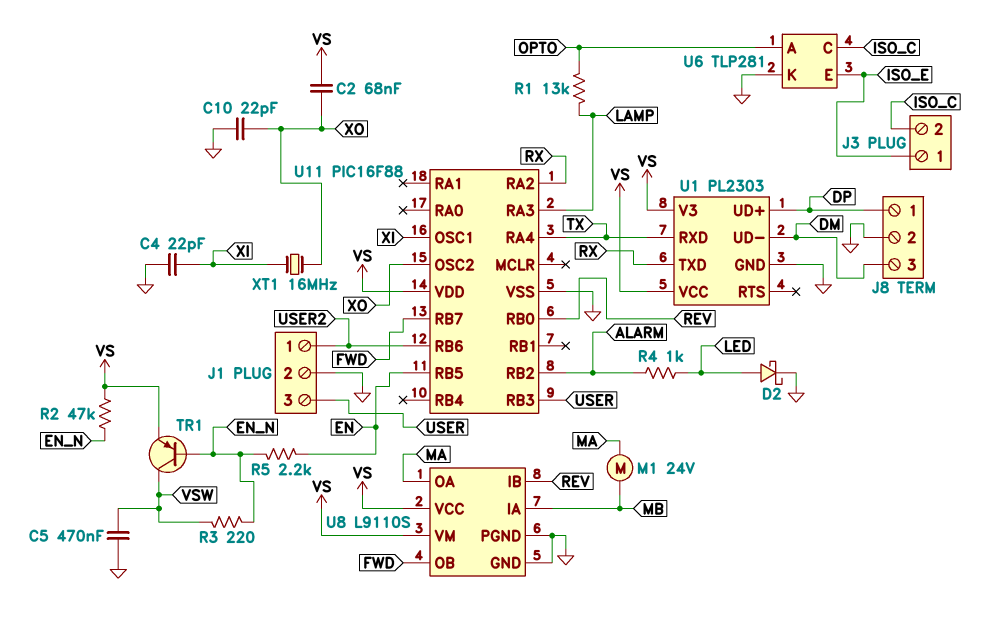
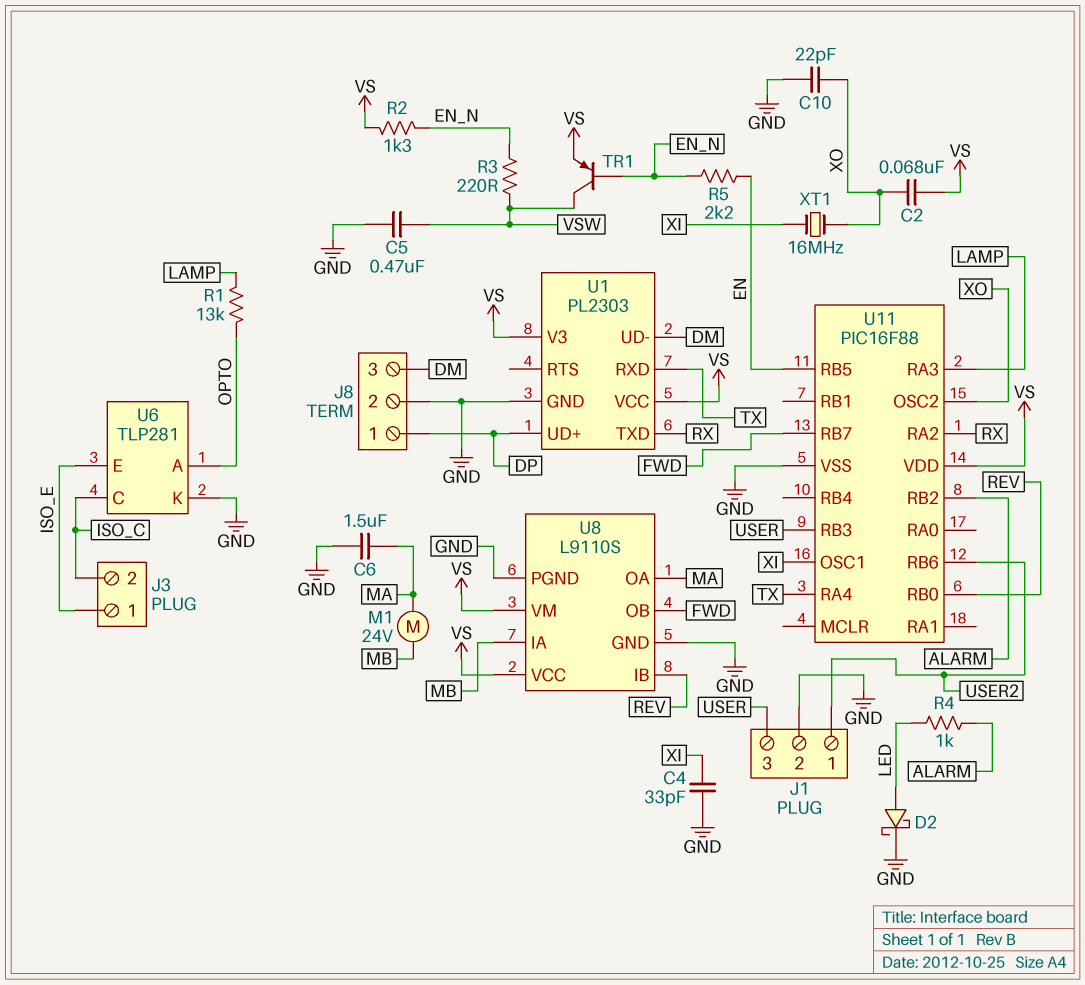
C4: 22pF (GND, XI) -> 33pF (GND, XI)
C6: none -> 1.5uF (GND, MA)
R2: 47k (EN_N, VS) -> 1.3k (EN_N, VS)

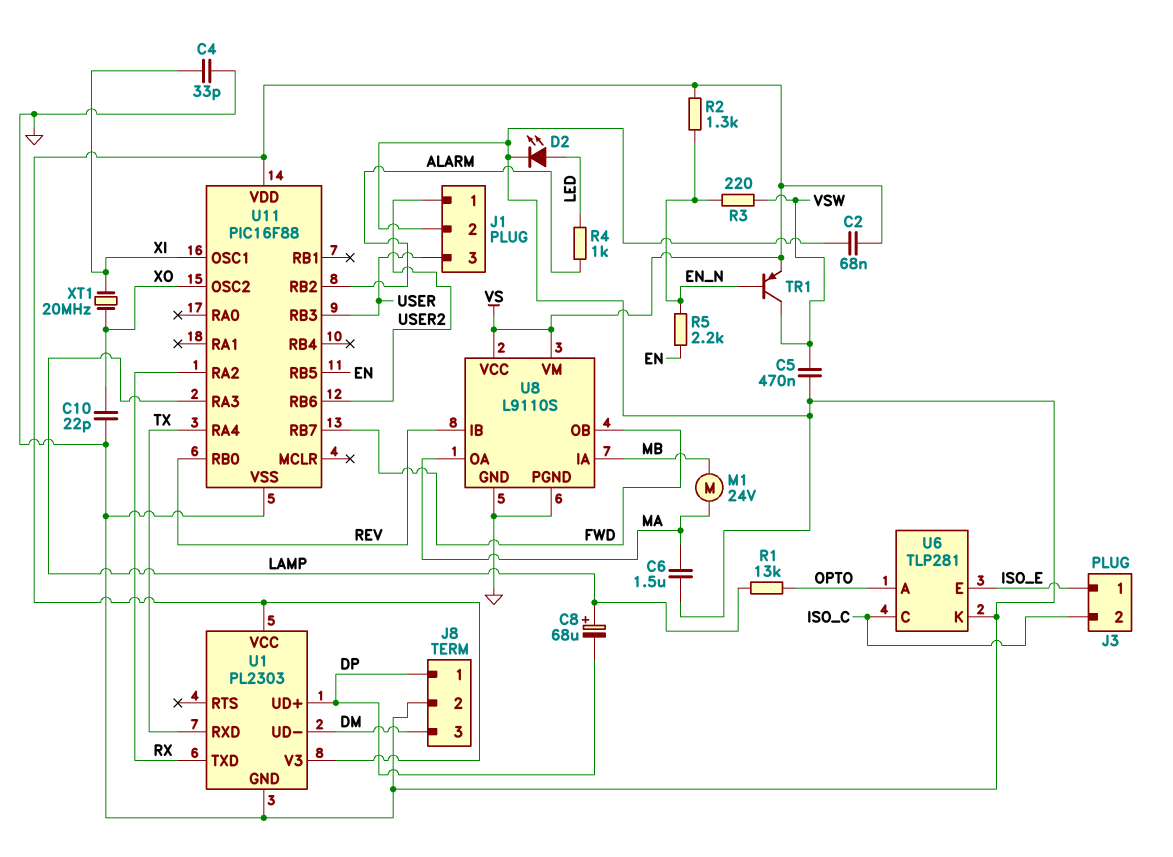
C2: 68nF (VS, XO) -> 68nF (GND, VS)
C8: none -> 68uF (plus LAMP, minus DP)
D2: schottky (A LED, K GND) -> LED (A LED, K GND)
XT1: 16MHz (XI, XO) -> 20MHz (XI, XO)

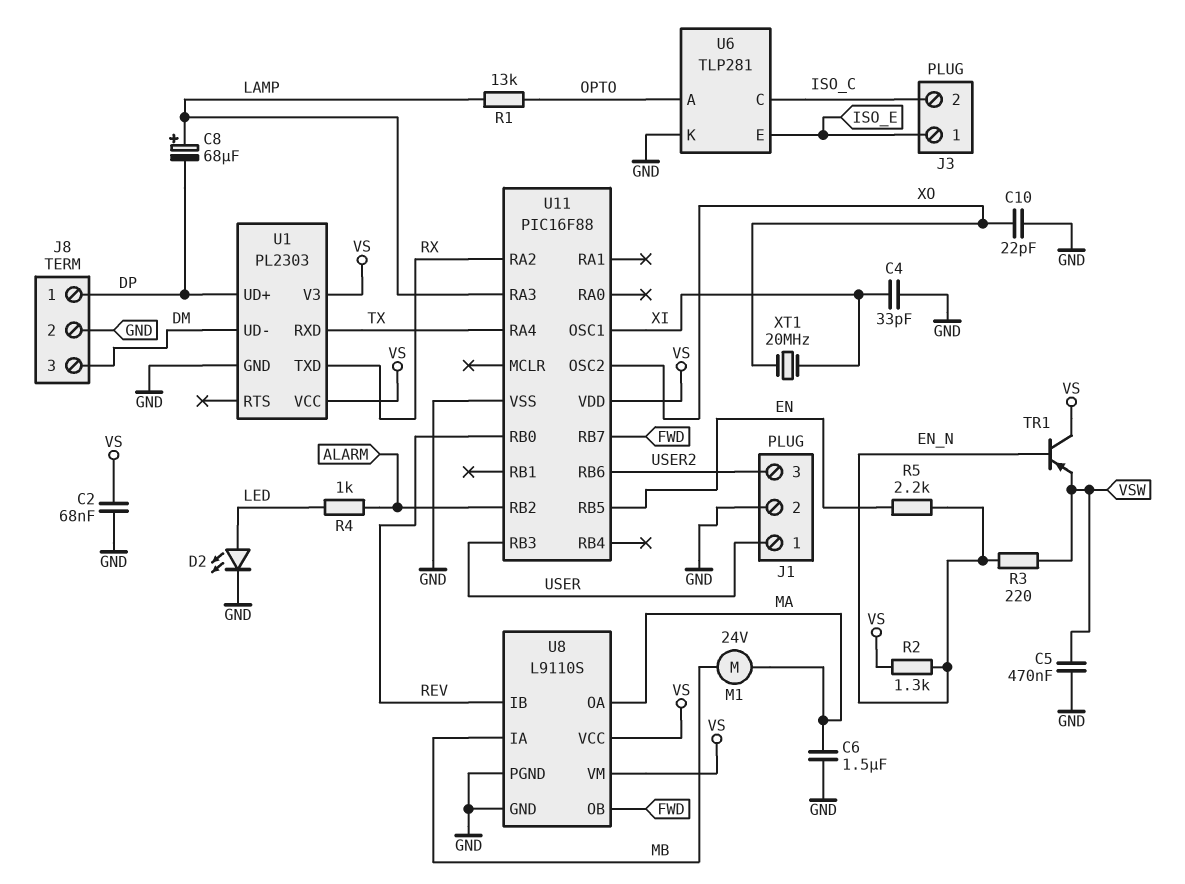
J1 pin 1: USER2 -> USER
J1 pin 3: USER -> USER2
TR1: PNP (B EN_N, C VSW, E VS) -> PNP (B EN_N, C VS, E VSW)

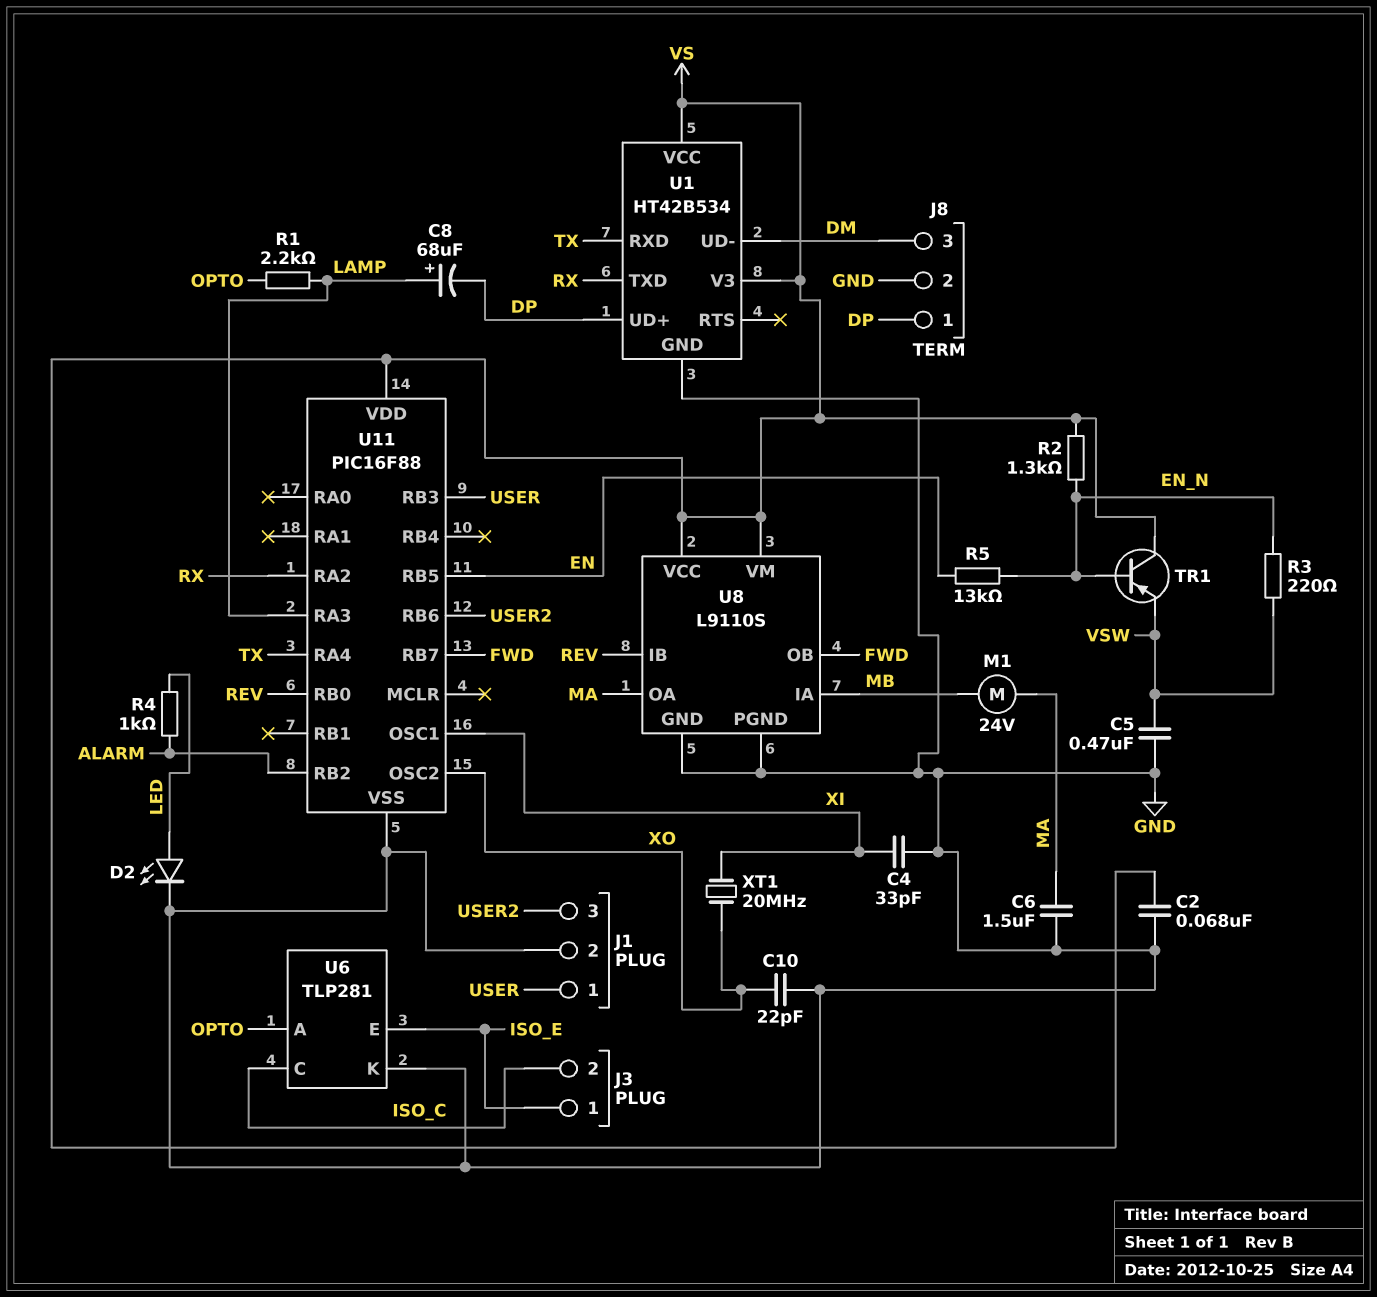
R1: 13k (LAMP, OPTO) -> 2.2k (LAMP, OPTO)
R5: 2.2k (EN, EN_N) -> 13k (EN, EN_N)
U1: PL2303 -> HT42B534

